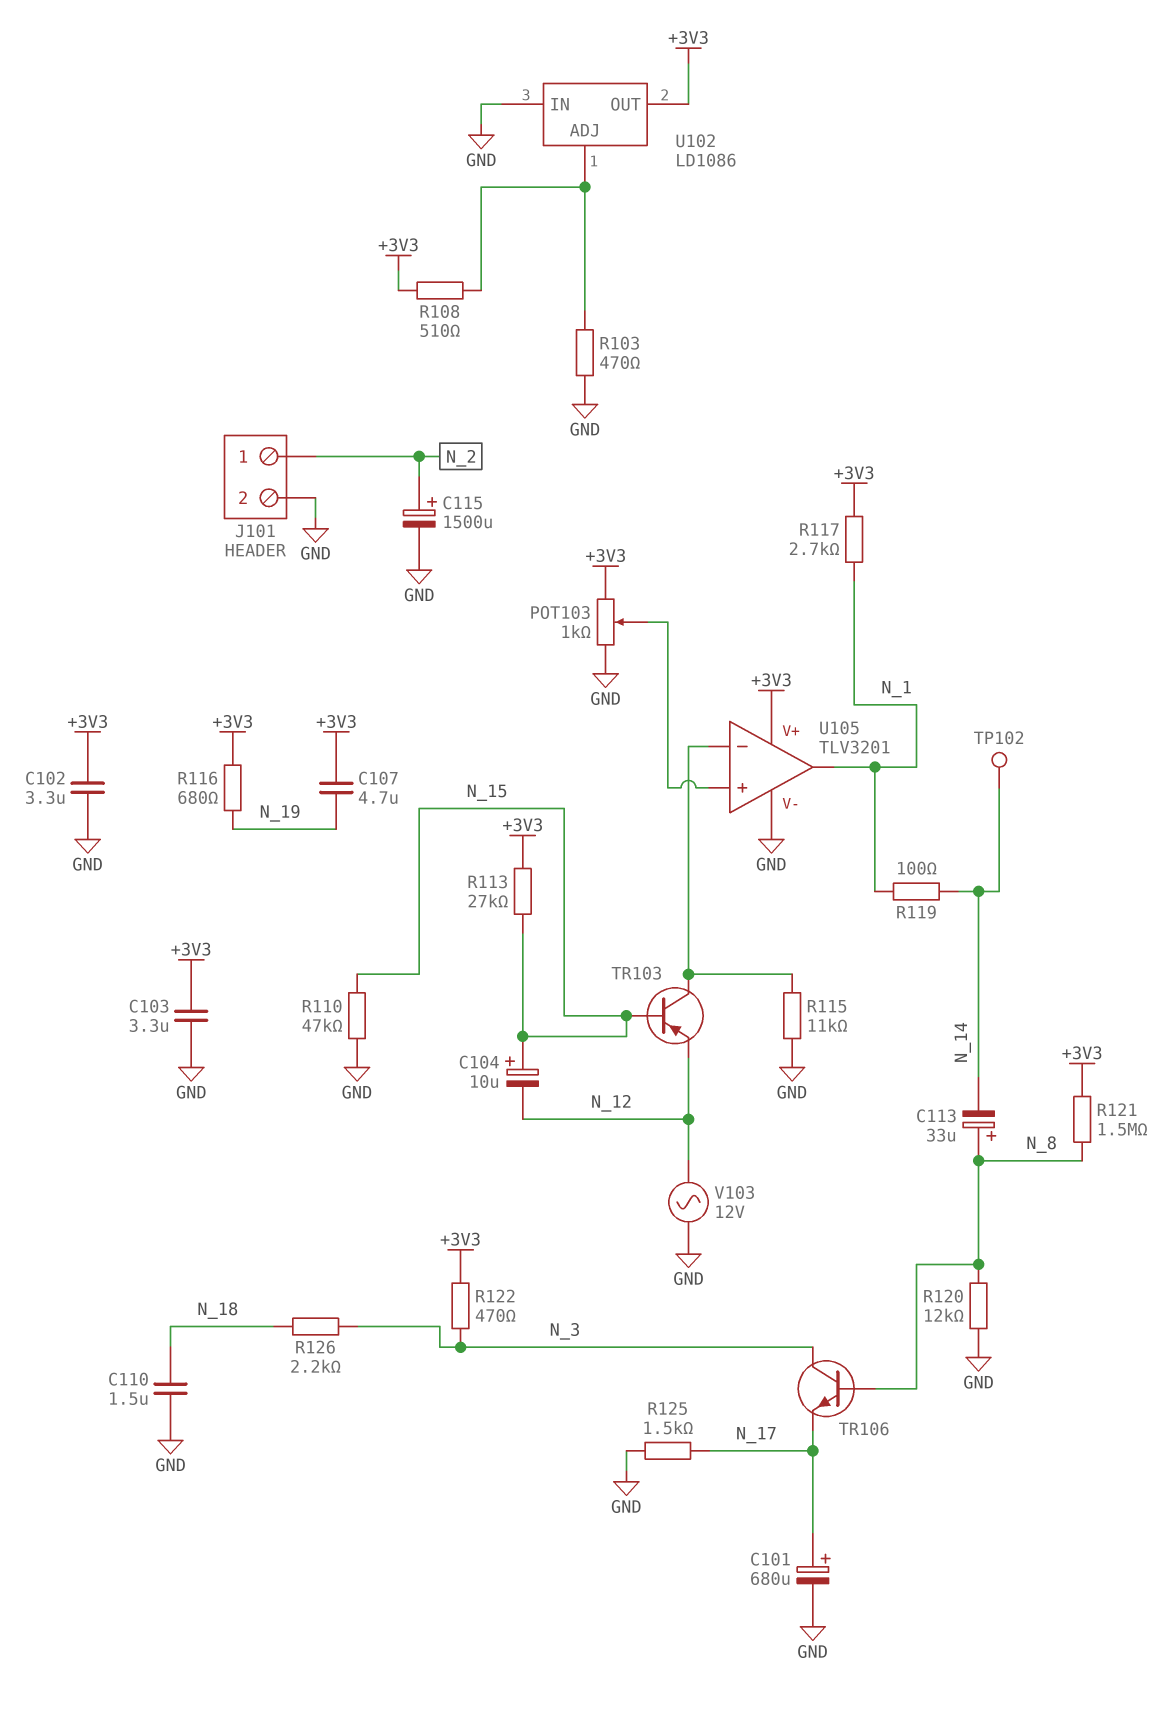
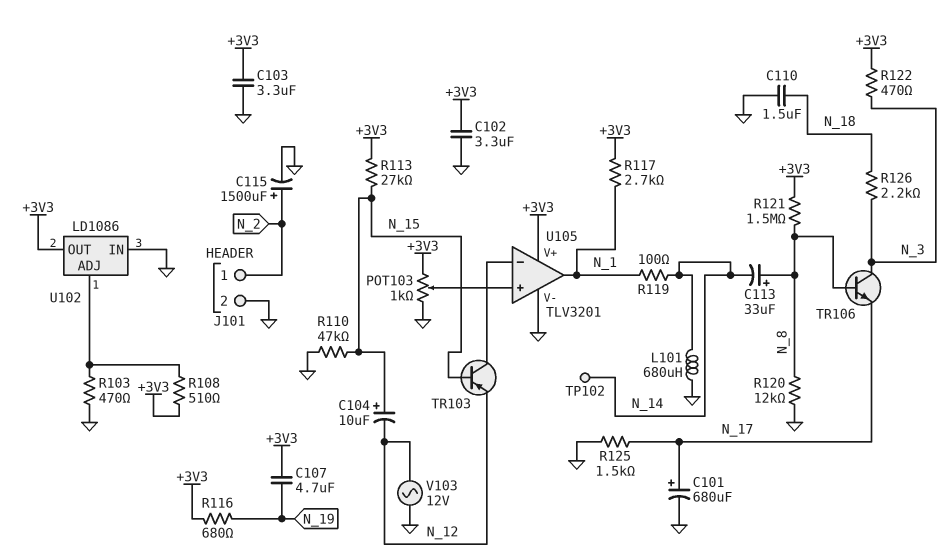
L101: none -> 680uH (GND, N_14)
R115: 11k (GND, U105/in-) -> none

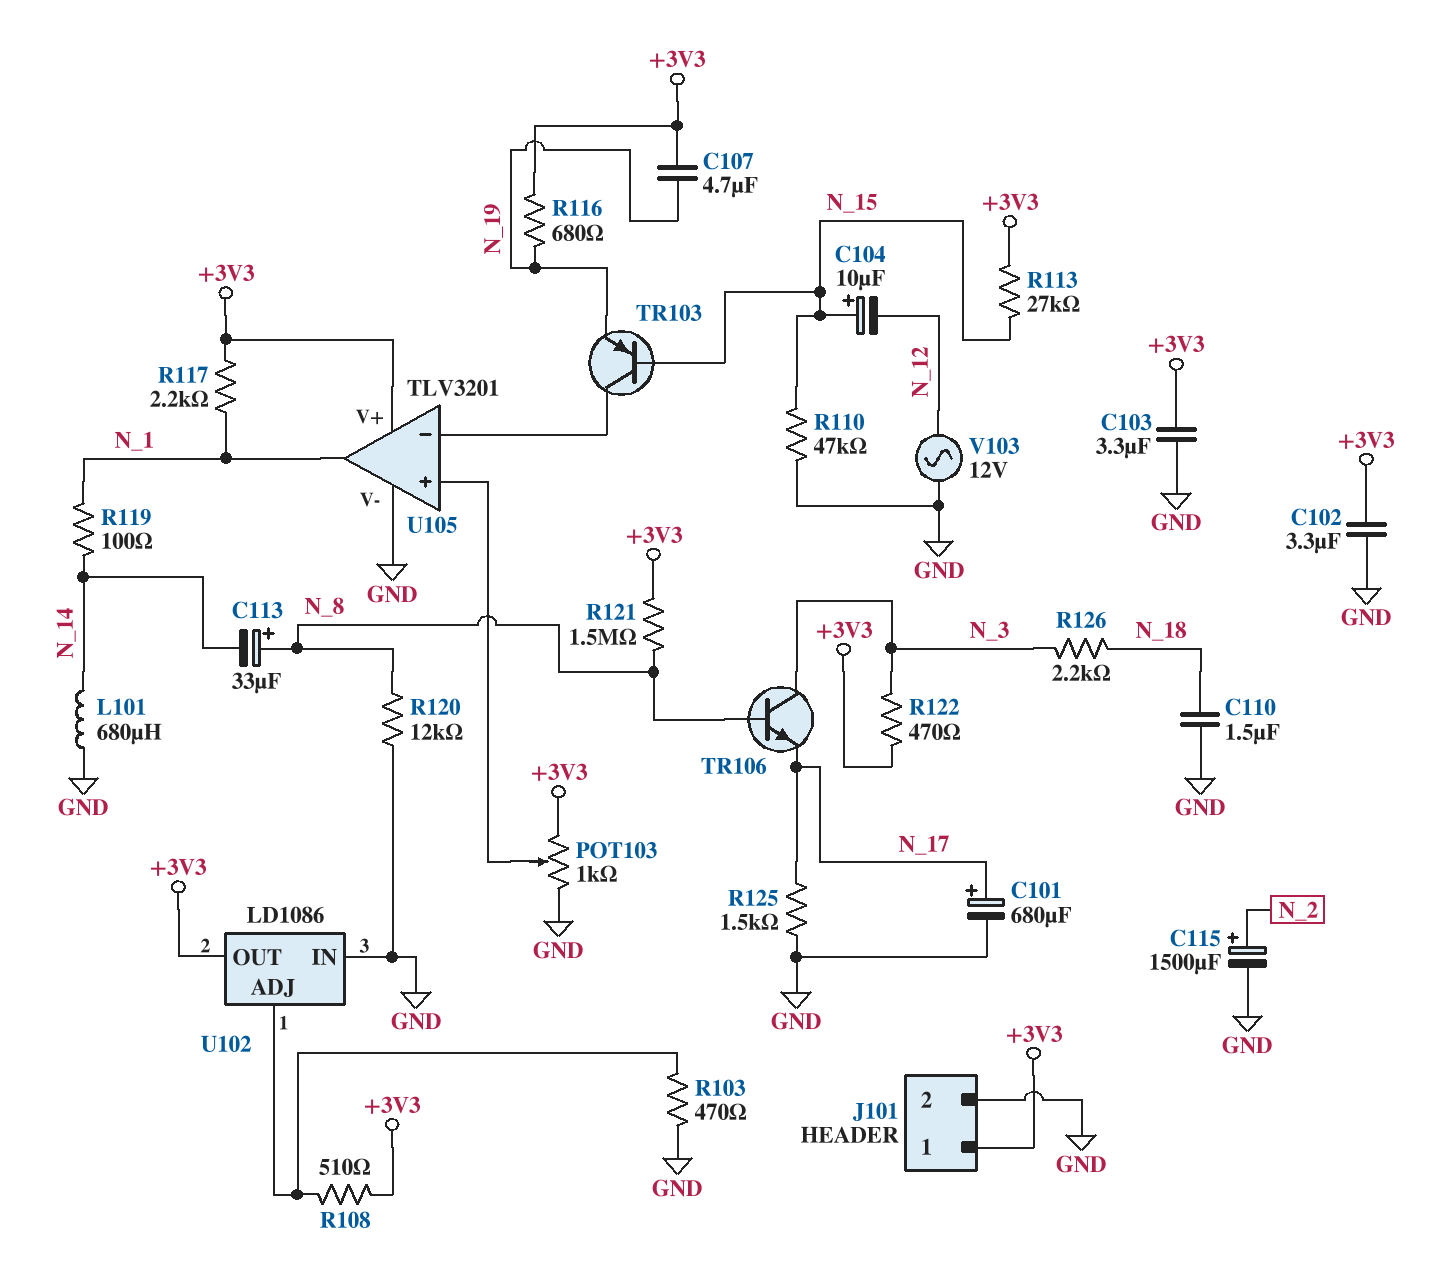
J101 pin 1: N_2 -> +3V3
R117: 2.7k (+3V3, N_1) -> 2.2k (+3V3, N_1)
TP102: test point (N_14) -> none
TR103: PNP (B N_15, C U105/in-, E N_12) -> PNP (B N_15, C U105/in-, E N_19)

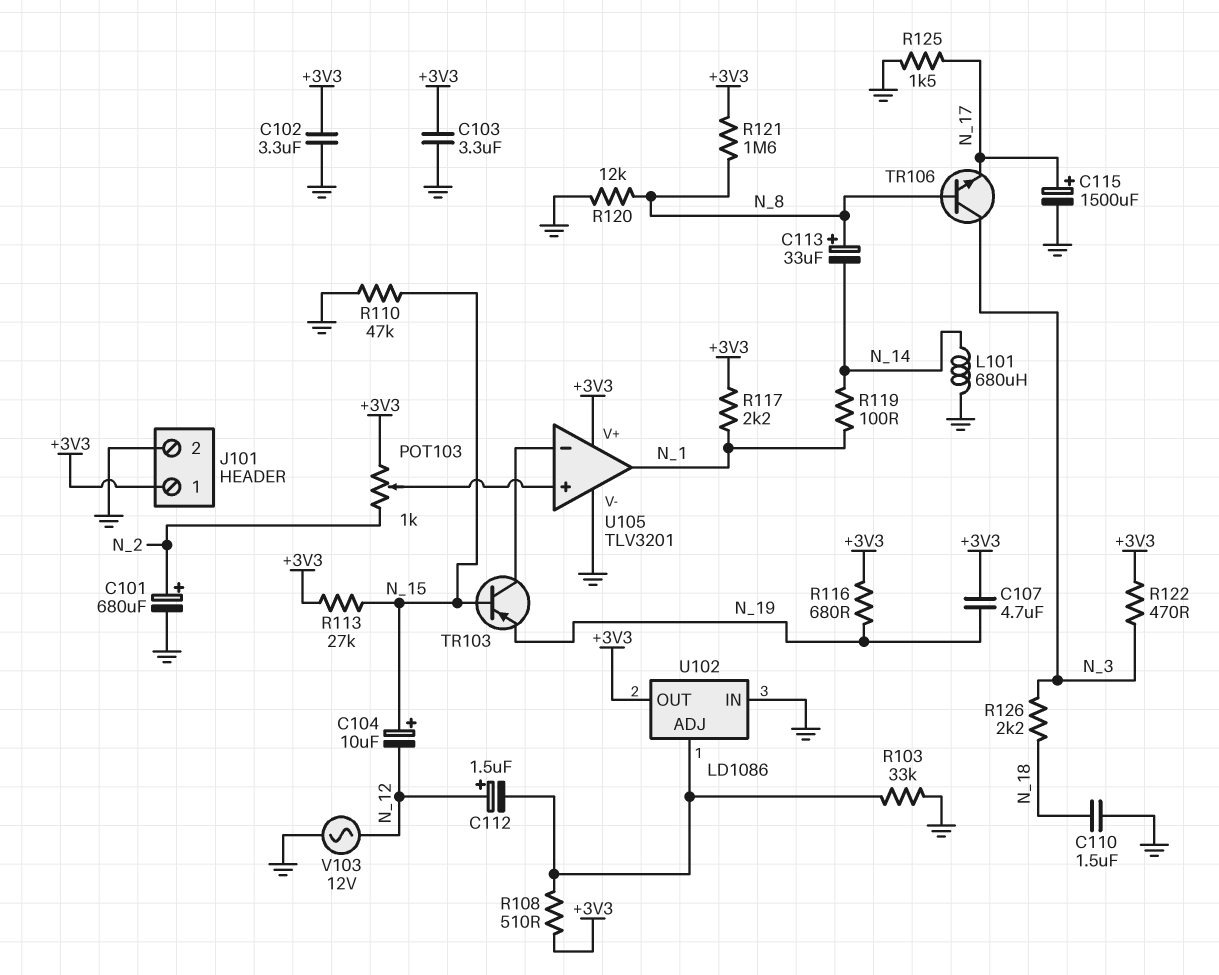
C101: 680uF (plus N_17, minus GND) -> 680uF (plus N_2, minus GND)
C112: none -> 1.5uF (plus N_12, minus U102/ADJ)
C115: 1500uF (plus N_2, minus GND) -> 1500uF (plus N_17, minus GND)
POT103: 1k (+3V3, GND, wiper U105/in+) -> 1k (+3V3, N_2, wiper U105/in+)
R103: 470 (GND, U102/ADJ) -> 33k (GND, U102/ADJ)
R121: 1.5M (+3V3, N_8) -> 1.6M (+3V3, N_8)

